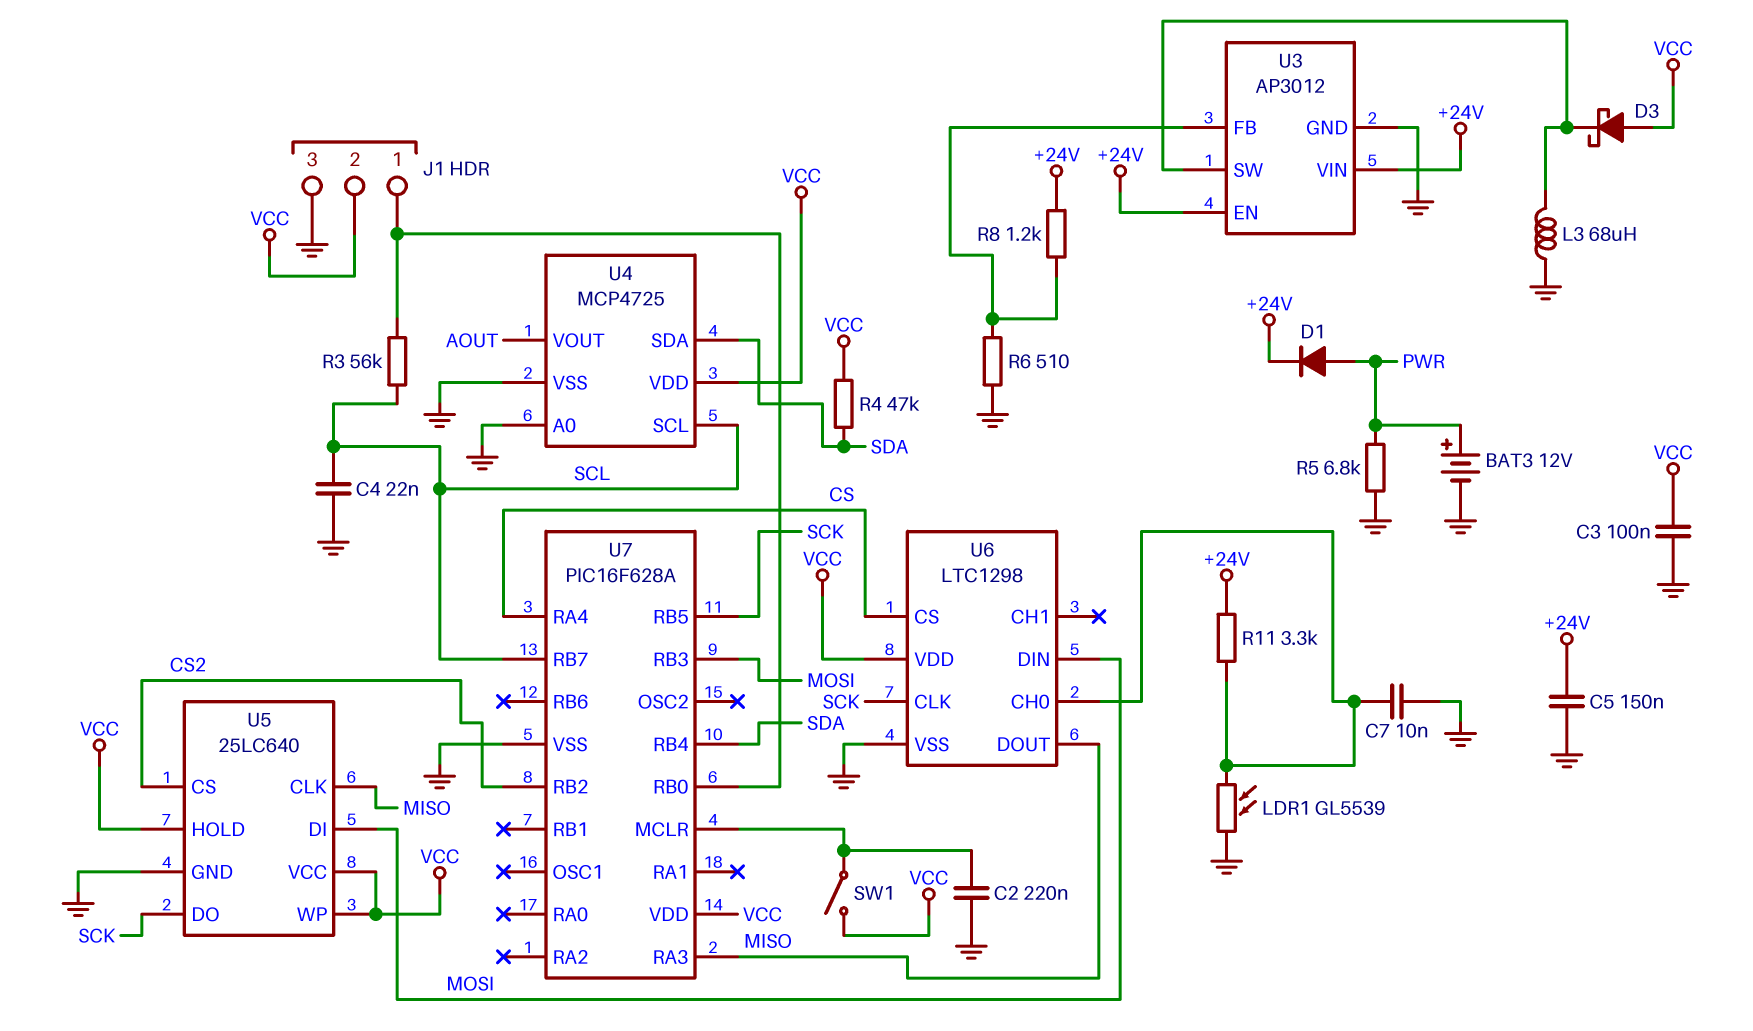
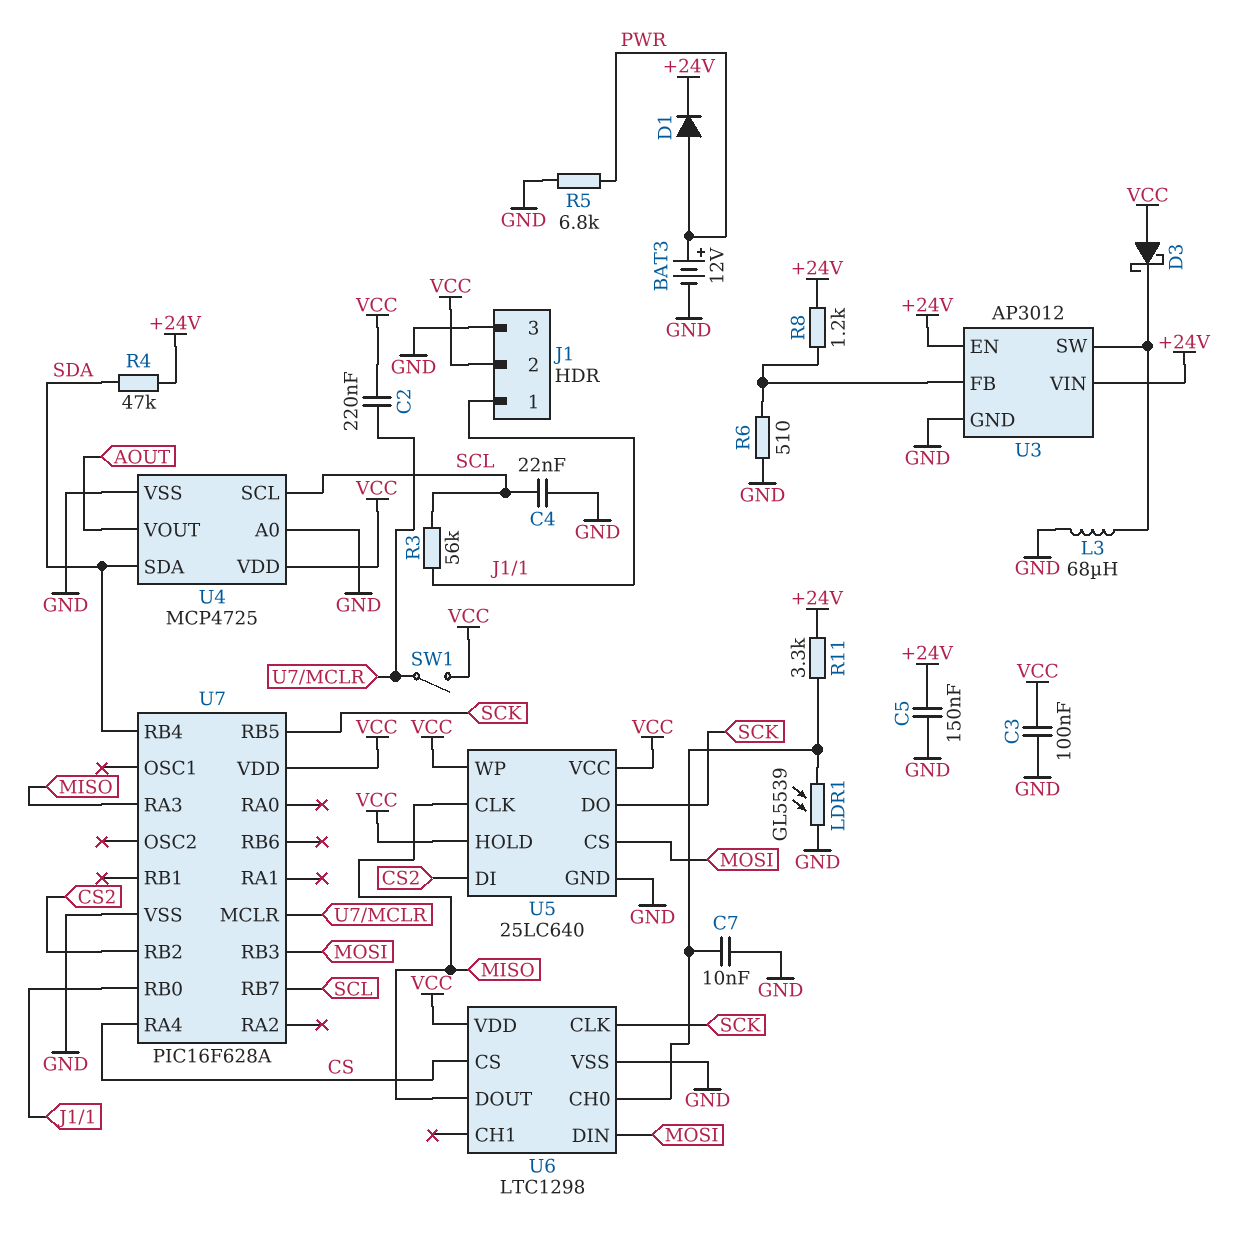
C2: 220nF (GND, U7/MCLR) -> 220nF (U7/MCLR, VCC)
R4: 47k (SDA, VCC) -> 47k (+24V, SDA)
U5 pin CS: CS2 -> MOSI
U5 pin DI: MOSI -> CS2

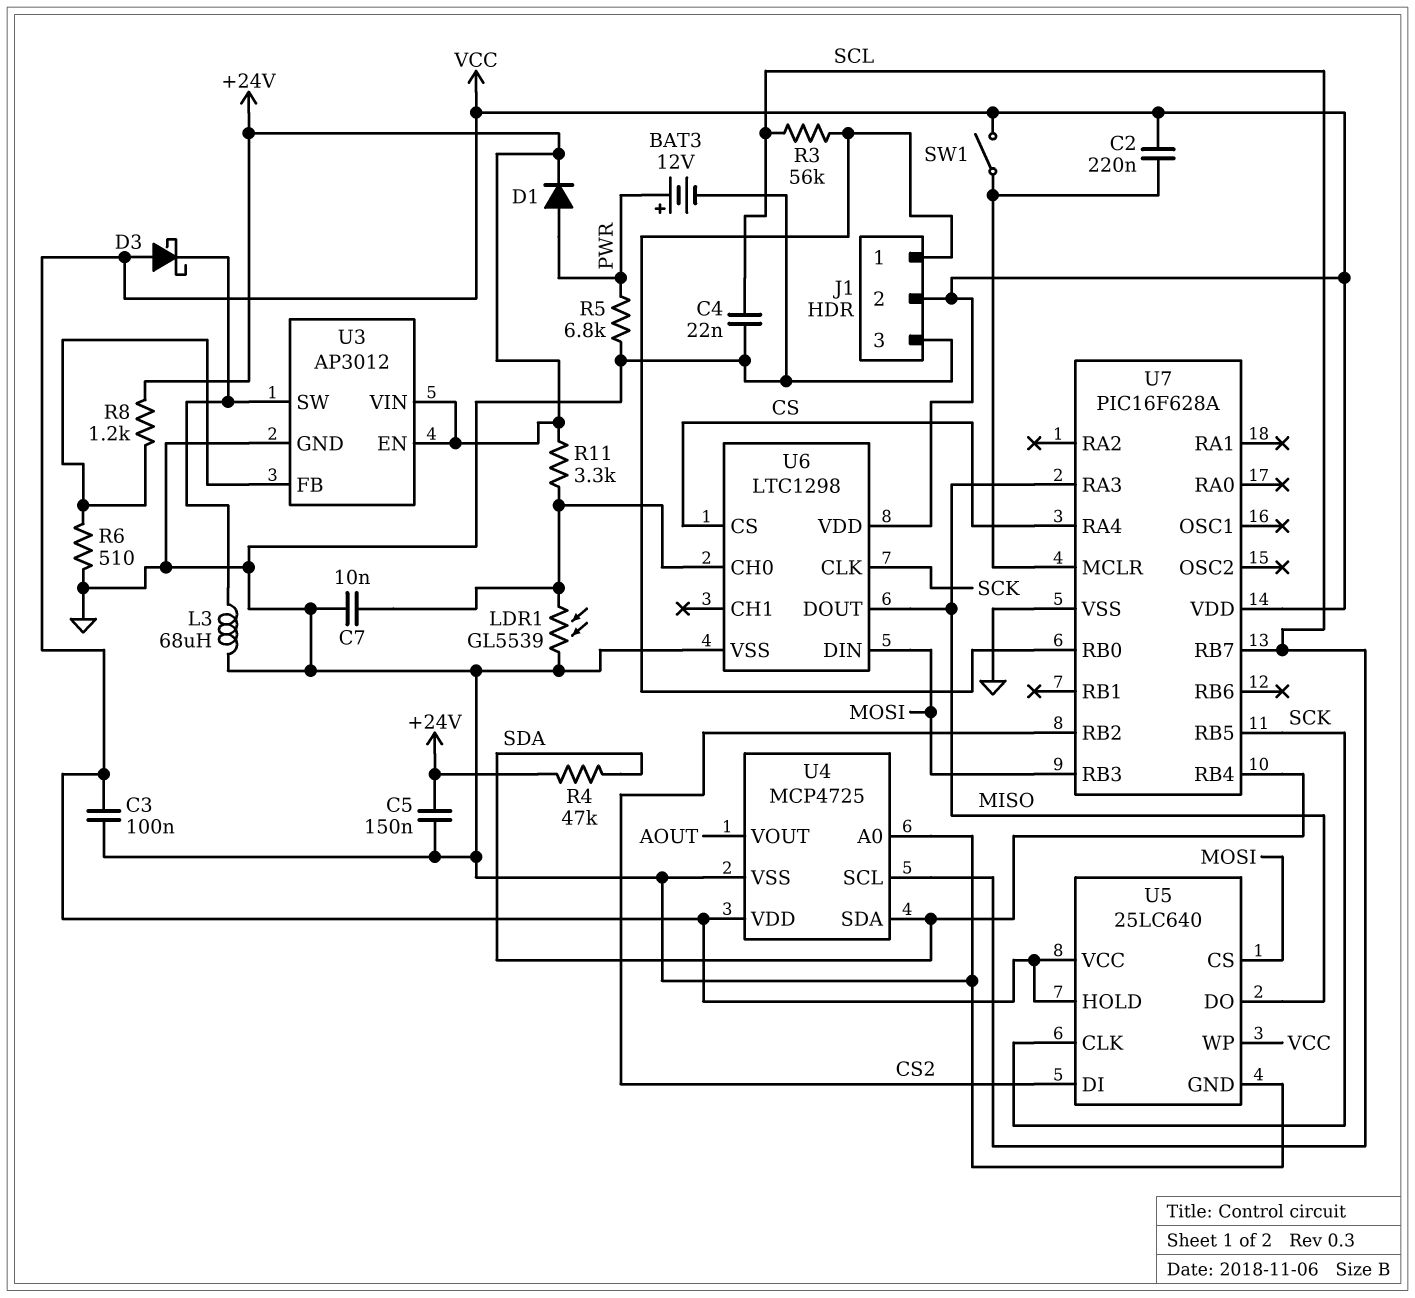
U5 pin CLK: MISO -> SCK
U5 pin DO: SCK -> MISO

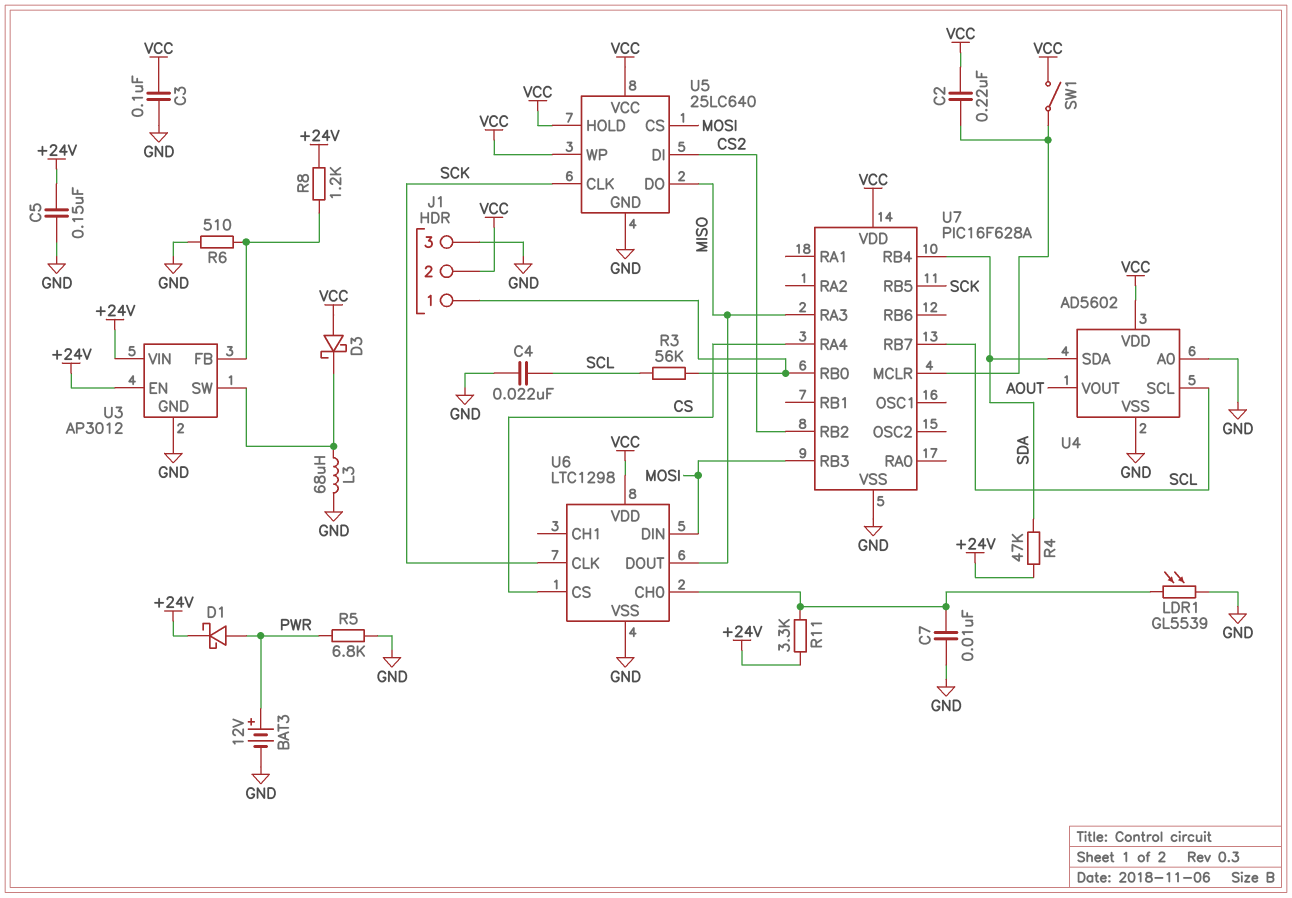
D1: diode (A PWR, K +24V) -> schottky (A PWR, K +24V)
U4: MCP4725 -> AD5602

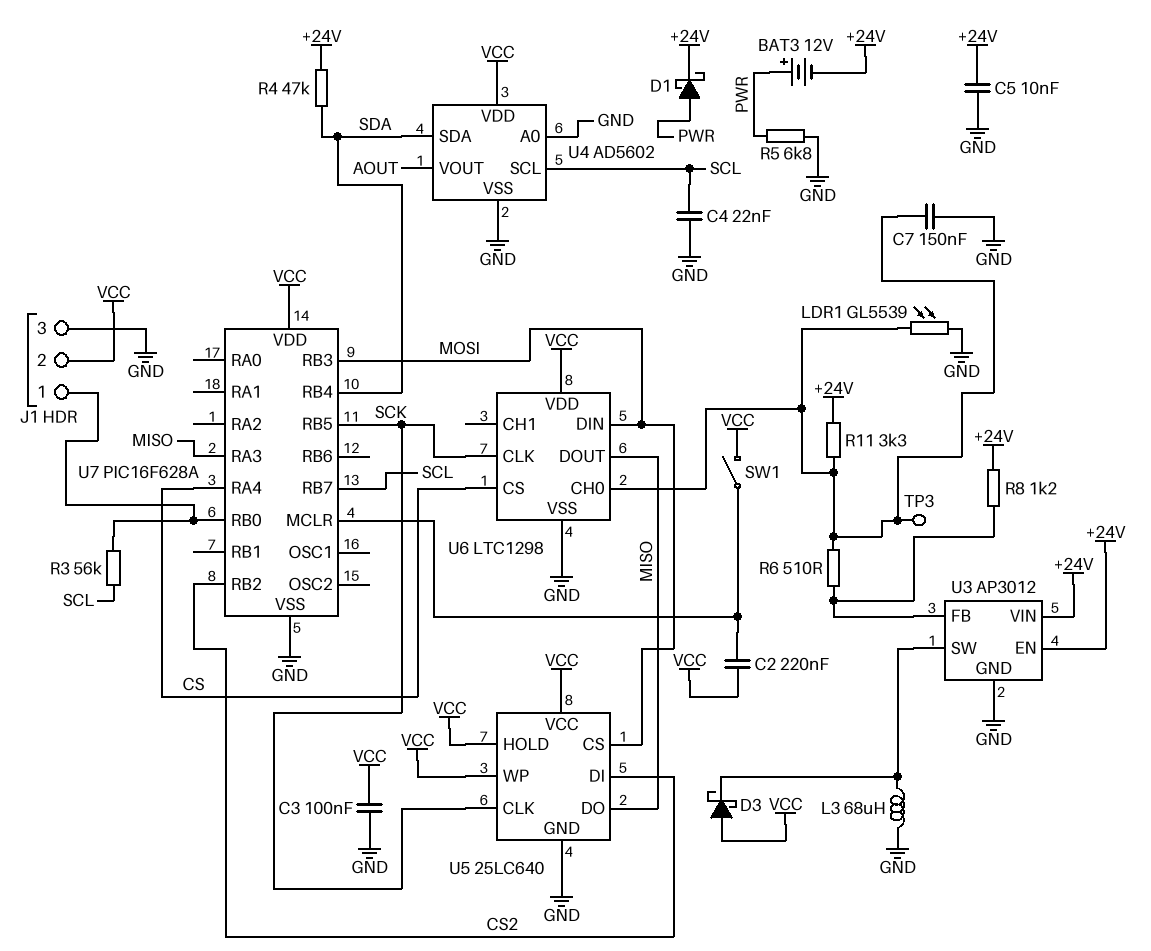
BAT3: 12V (plus PWR, minus GND) -> 12V (plus PWR, minus +24V)
C5: 150nF (+24V, GND) -> 10nF (+24V, GND)
C7: 10nF (GND, U6/CH0) -> 150nF (GND, U6/CH0)
R6: 510 (GND, U3/FB) -> 510 (U3/FB, U6/CH0)
TP3: none -> test point (U6/CH0)

